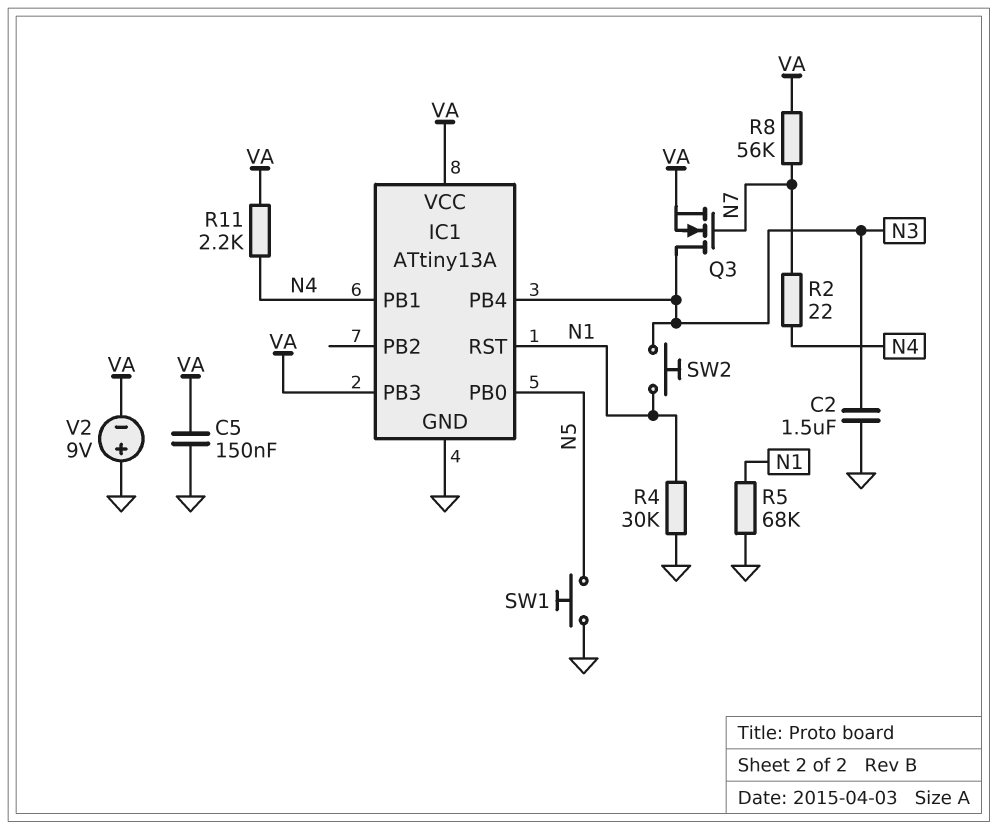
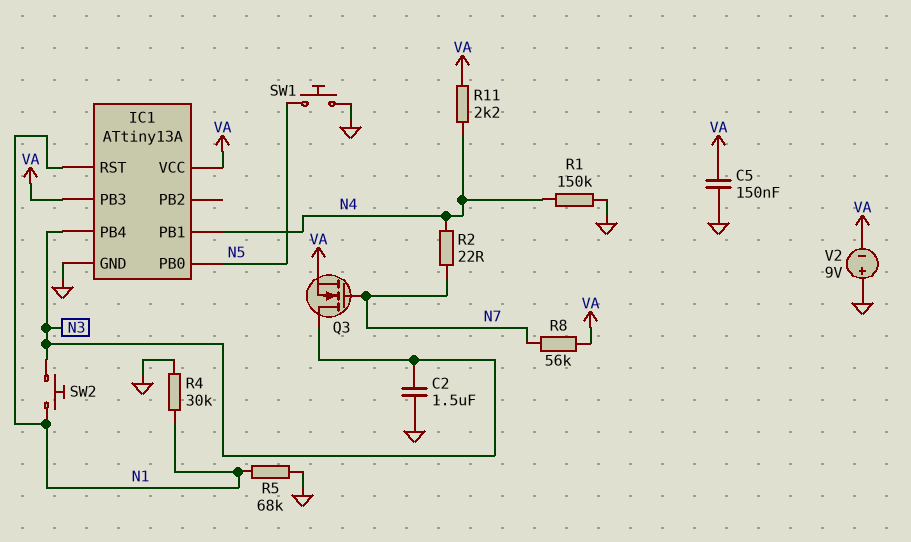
R1: none -> 150k (GND, N4)

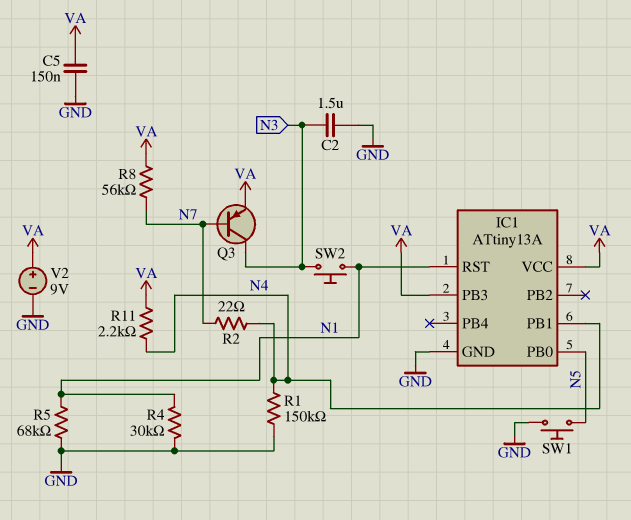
IC1 pin PB4: N3 -> none
Q3: NMOS (G N7, D N3, S VA) -> PNP (B N7, C N3, E VA)
V2: 9V (plus GND, minus VA) -> 9V (plus VA, minus GND)

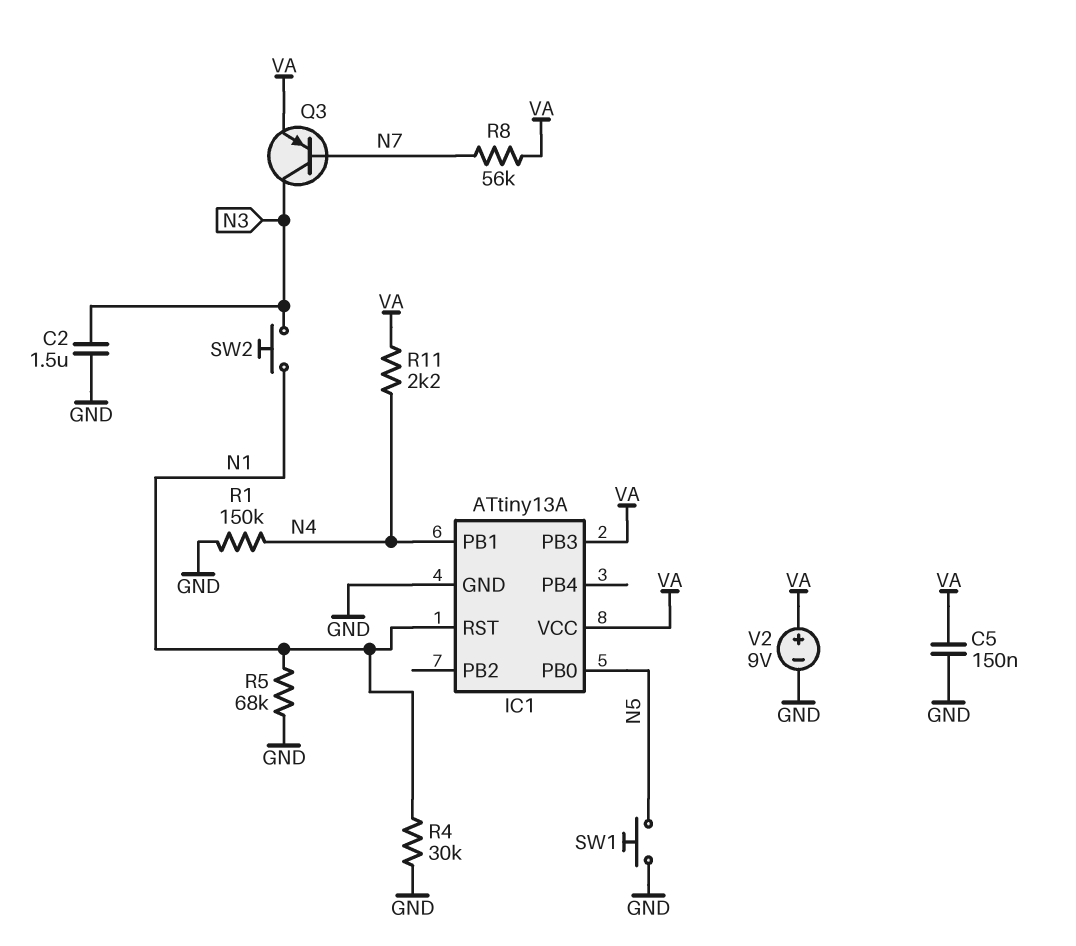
R2: 22 (N4, N7) -> none

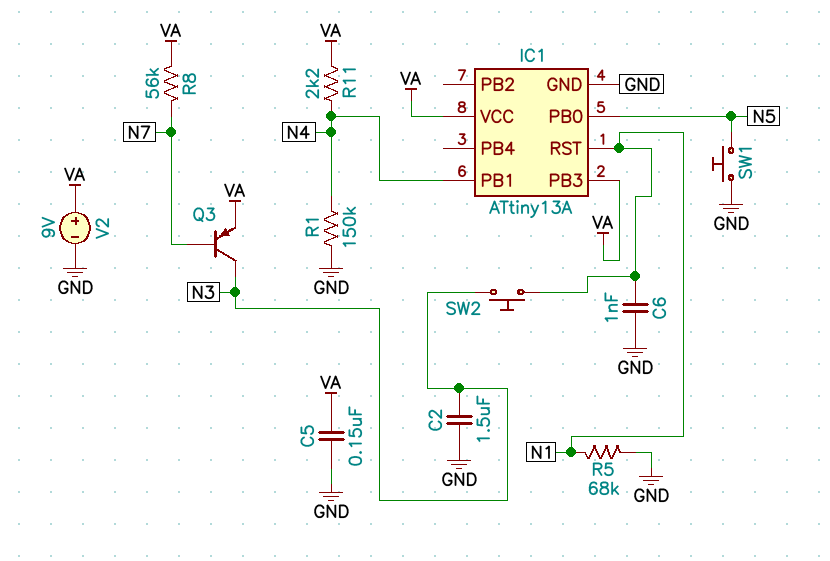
C6: none -> 1nF (GND, N1)
R4: 30k (GND, N1) -> none

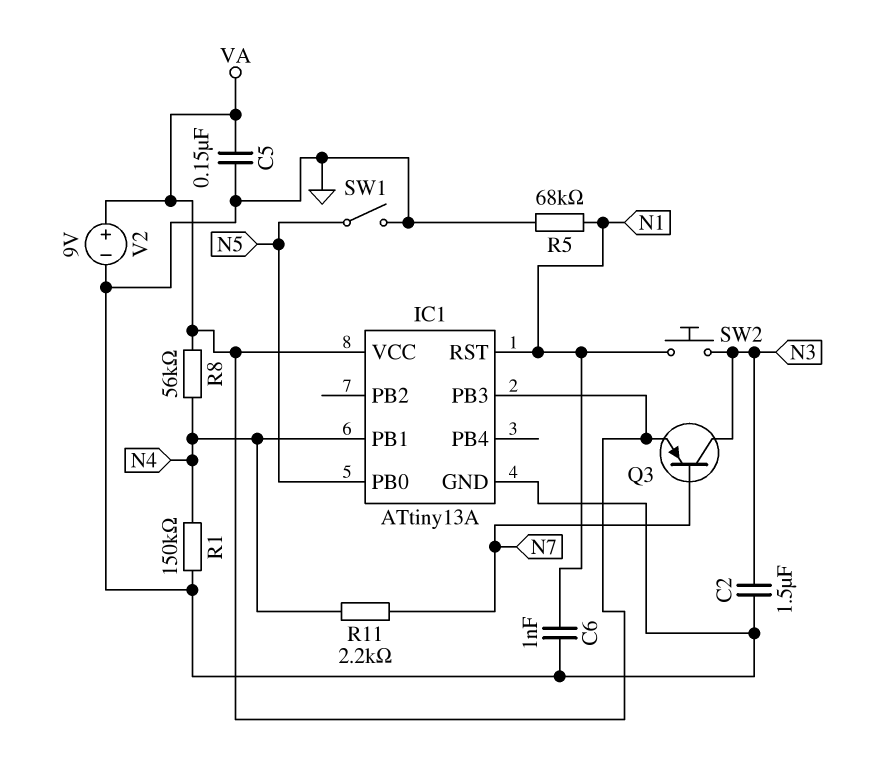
R8: 56k (N7, VA) -> 56k (N4, VA)
R11: 2.2k (N4, VA) -> 2.2k (N4, N7)
SW1: button (GND, N5) -> switch (GND, N5)

